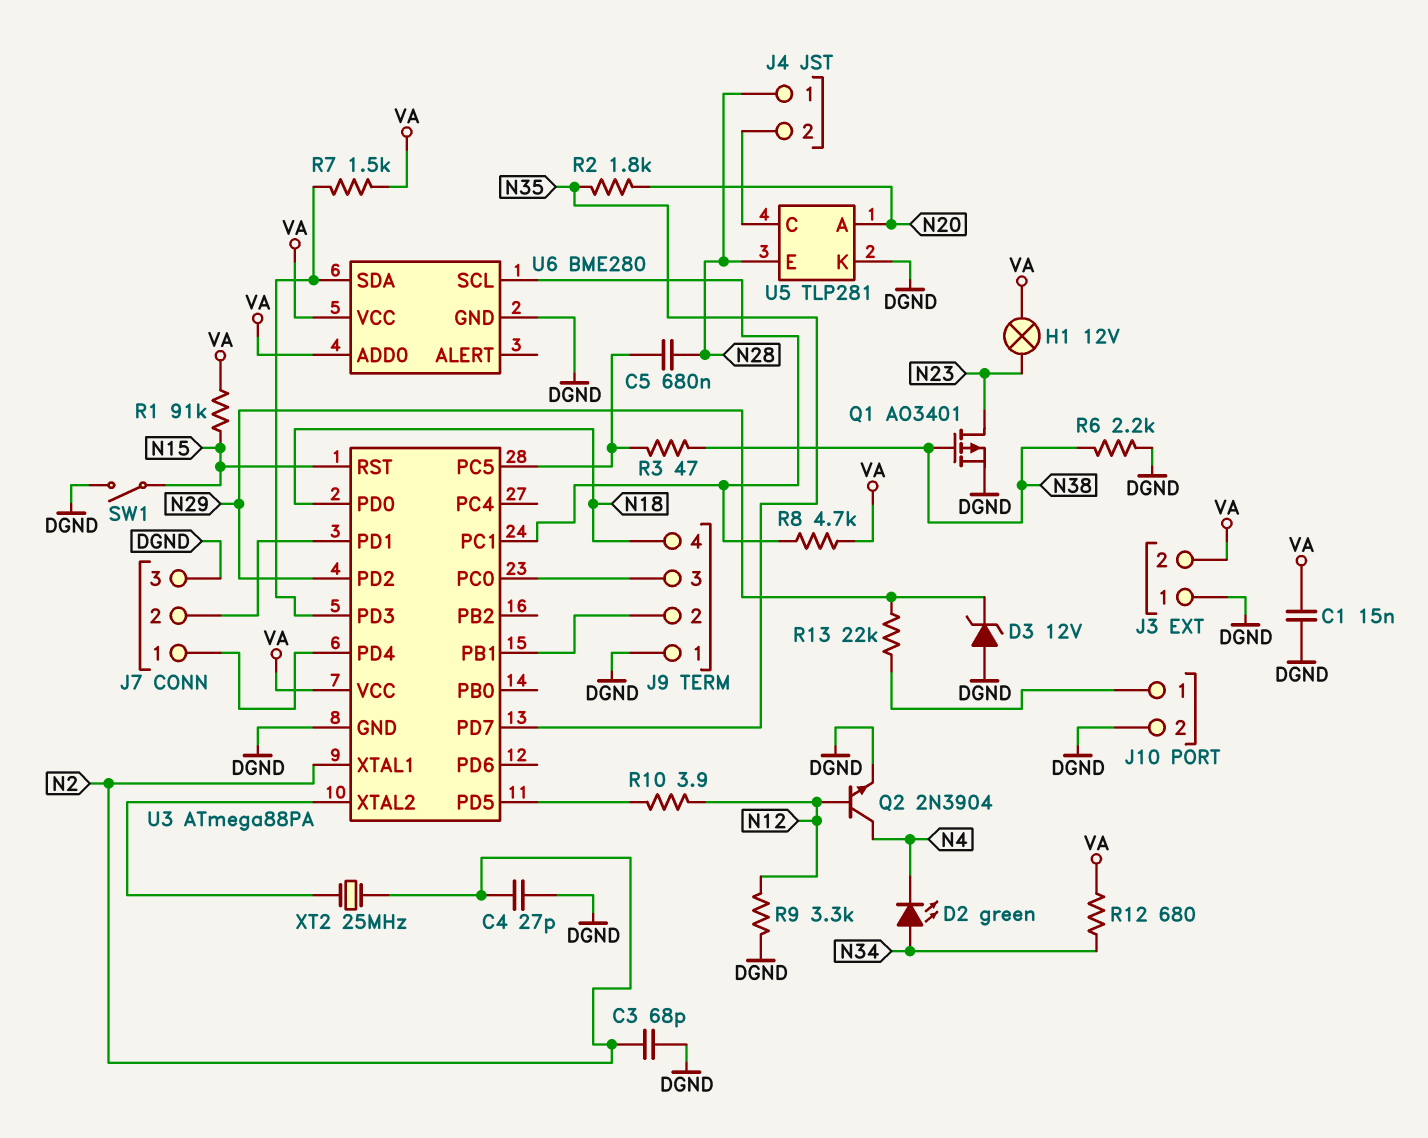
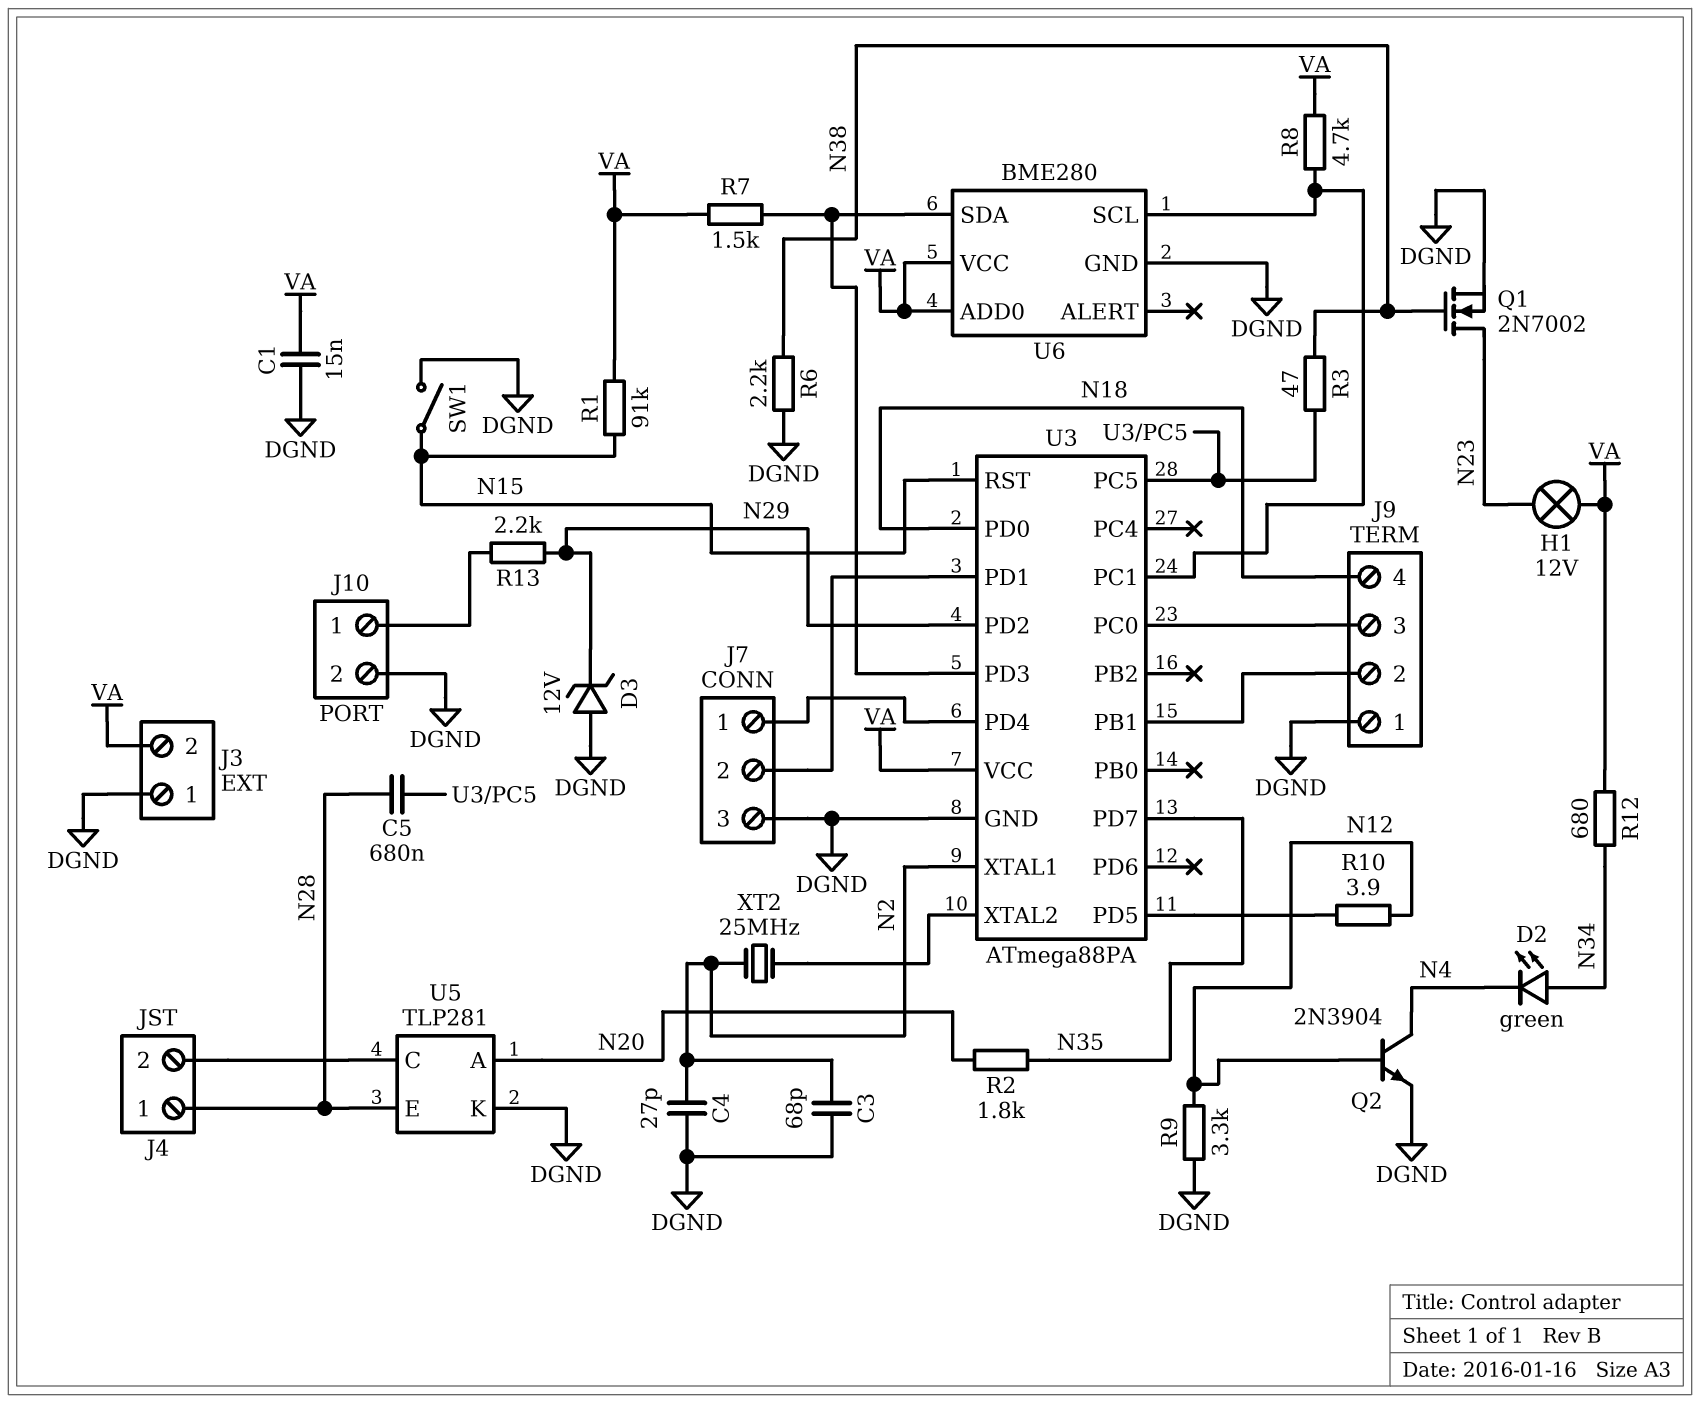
Q1: PMOS AO3401 (G N38, D N23, S DGND) -> NMOS 2N7002 (G N38, D N23, S DGND)
R13: 22k (J10/1, N29) -> 2.2k (J10/1, N29)

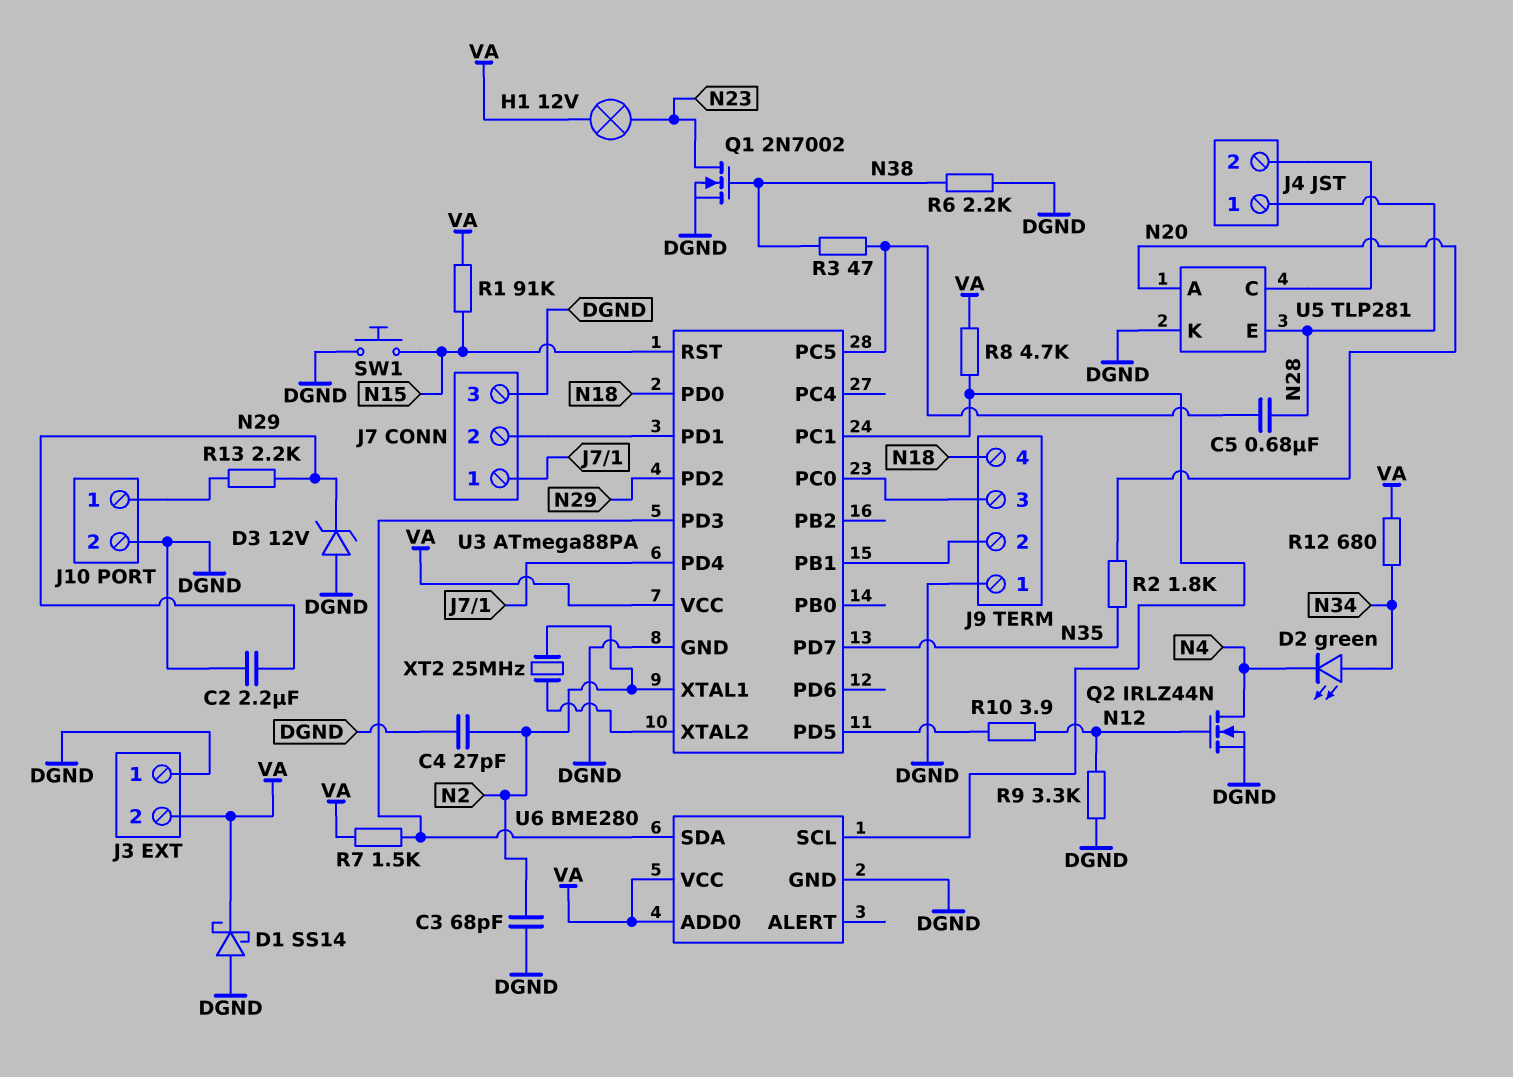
C1: 15nF (DGND, VA) -> none
C2: none -> 2.2uF (DGND, N29)
D1: none -> schottky SS14 (A DGND, K VA)
Q2: NPN 2N3904 (B N12, C N4, E DGND) -> NMOS IRLZ44N (G N12, D N4, S DGND)
SW1: switch (DGND, N15) -> button (DGND, N15)

